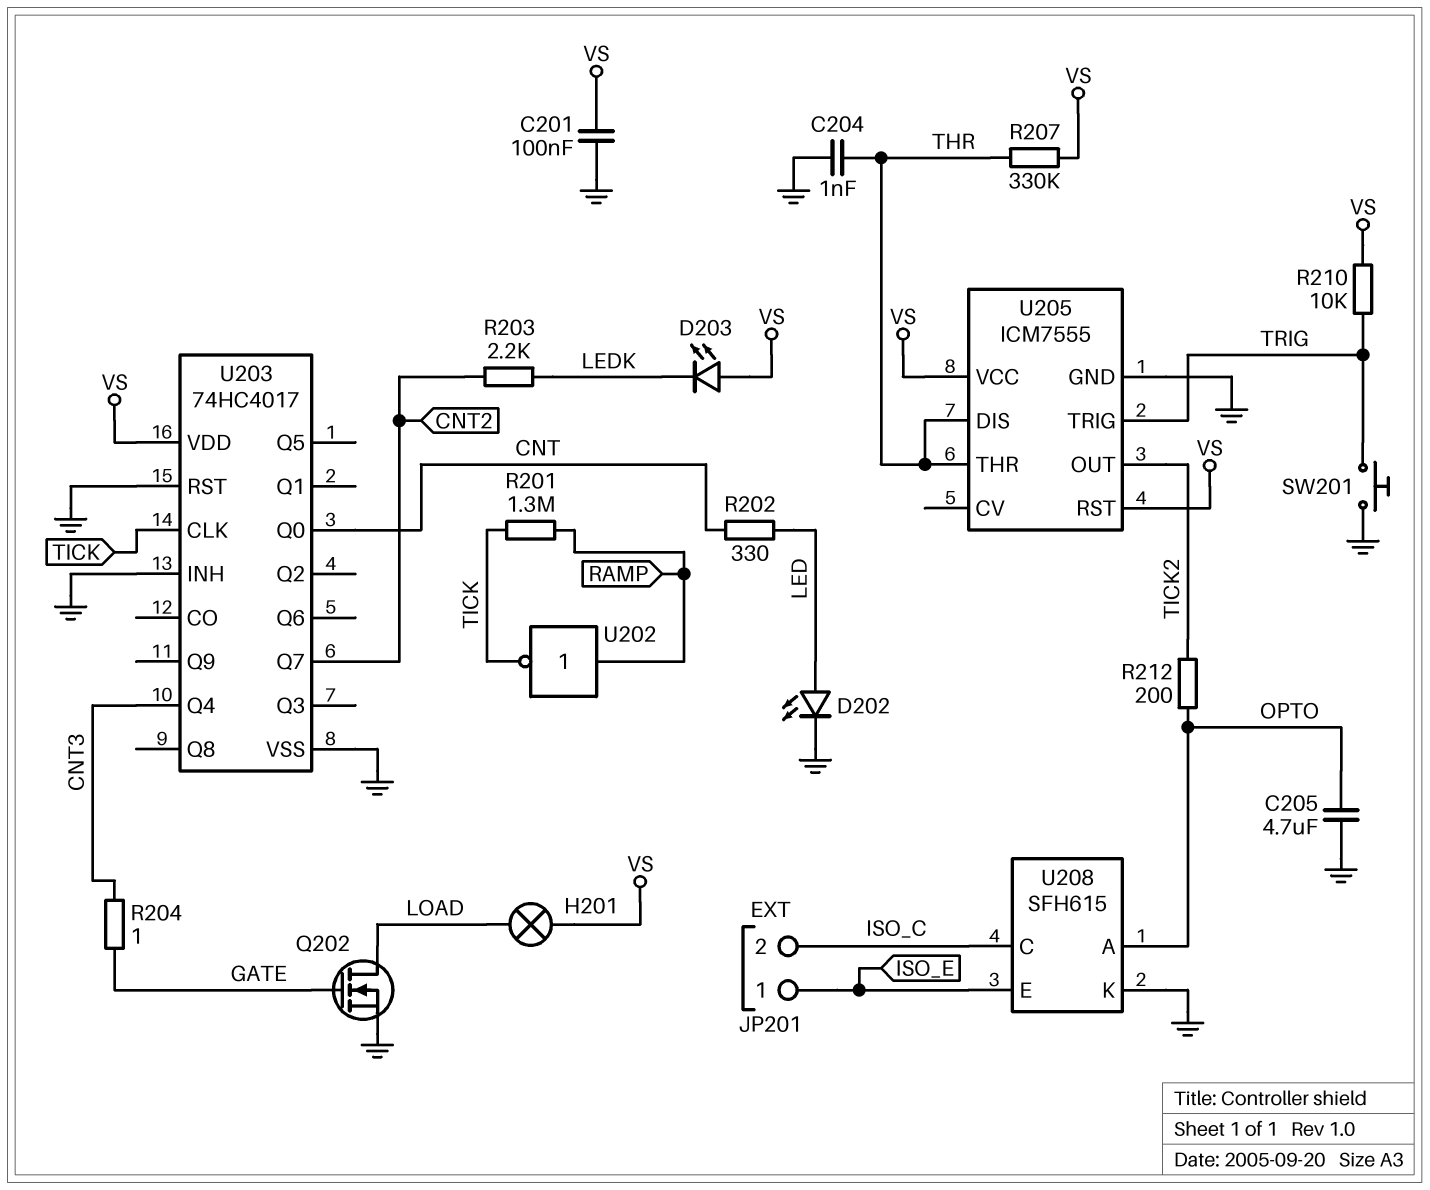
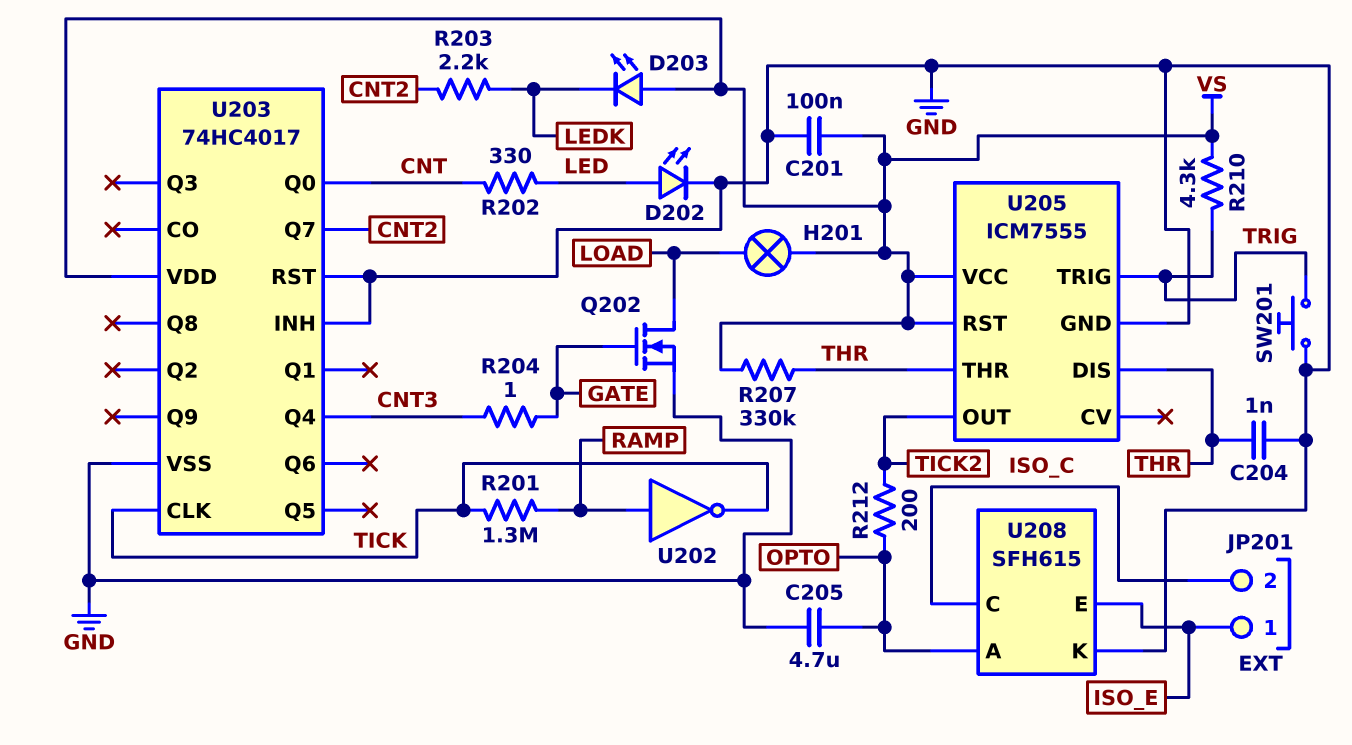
R210: 10k (TRIG, VS) -> 4.3k (TRIG, VS)

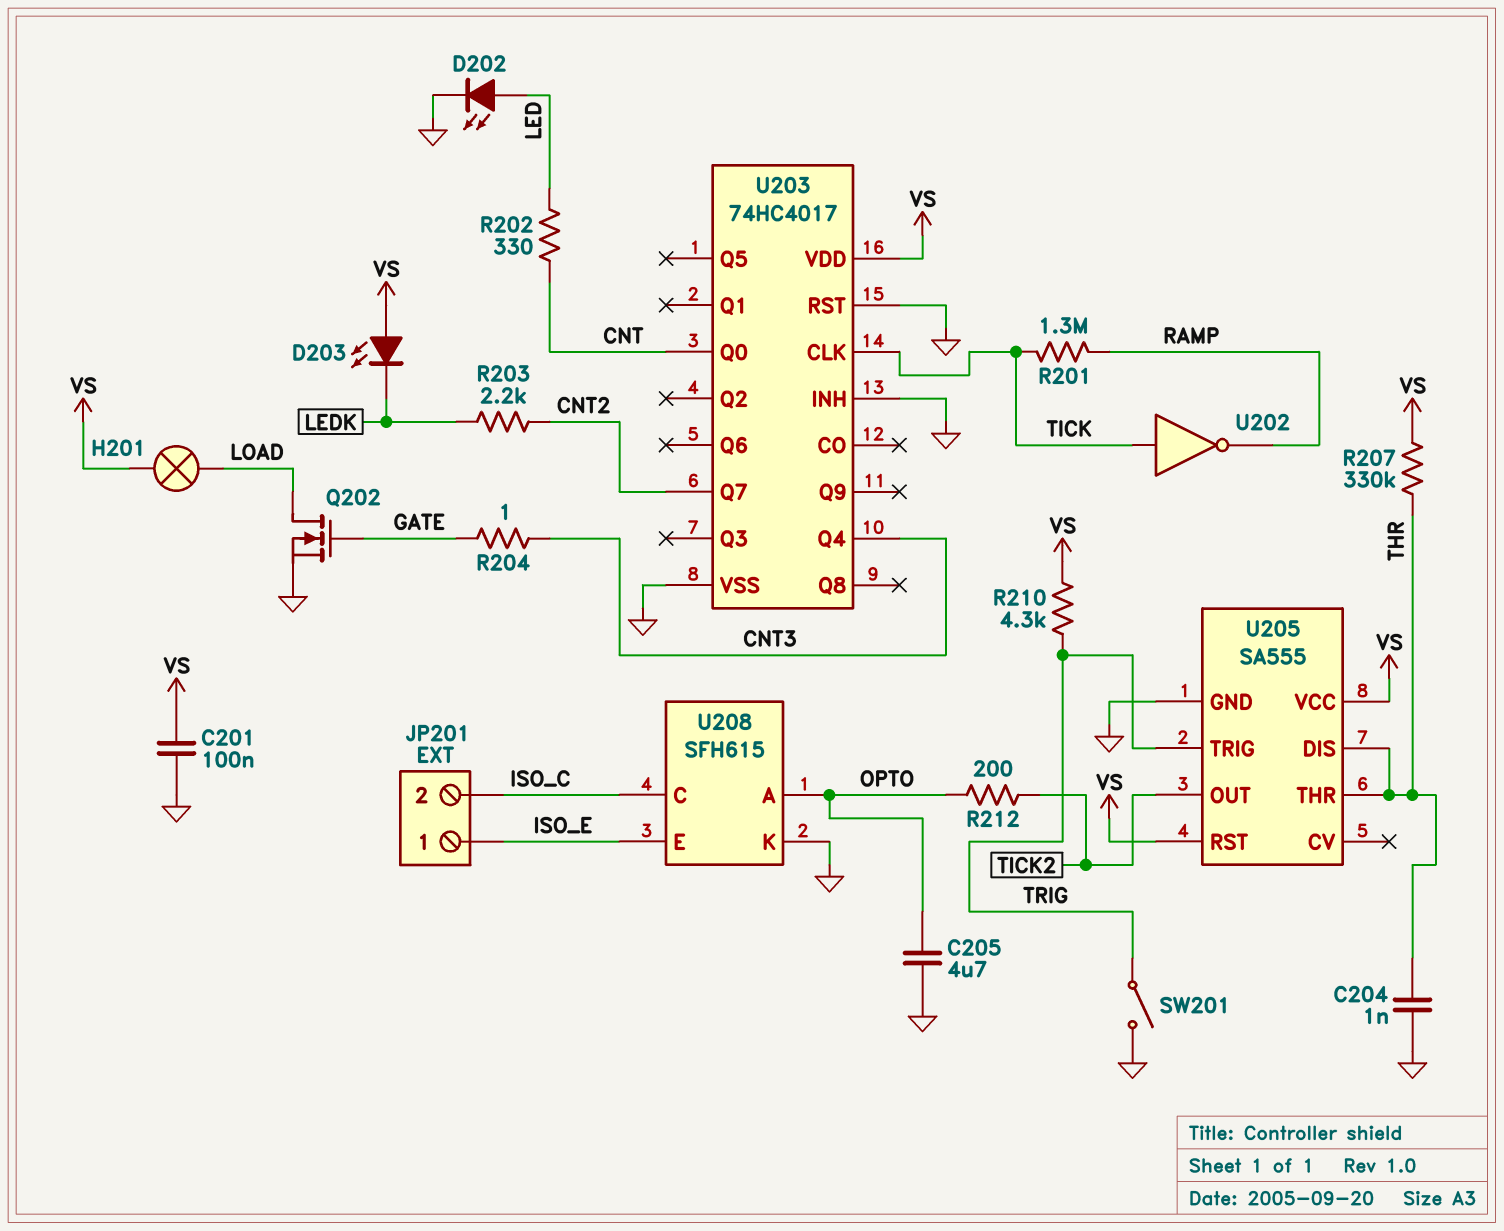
SW201: button (GND, TRIG) -> switch (GND, TRIG)
U202: NOT (in RAMP, out TICK) -> NOT (in TICK, out RAMP)
U205: ICM7555 -> SA555

